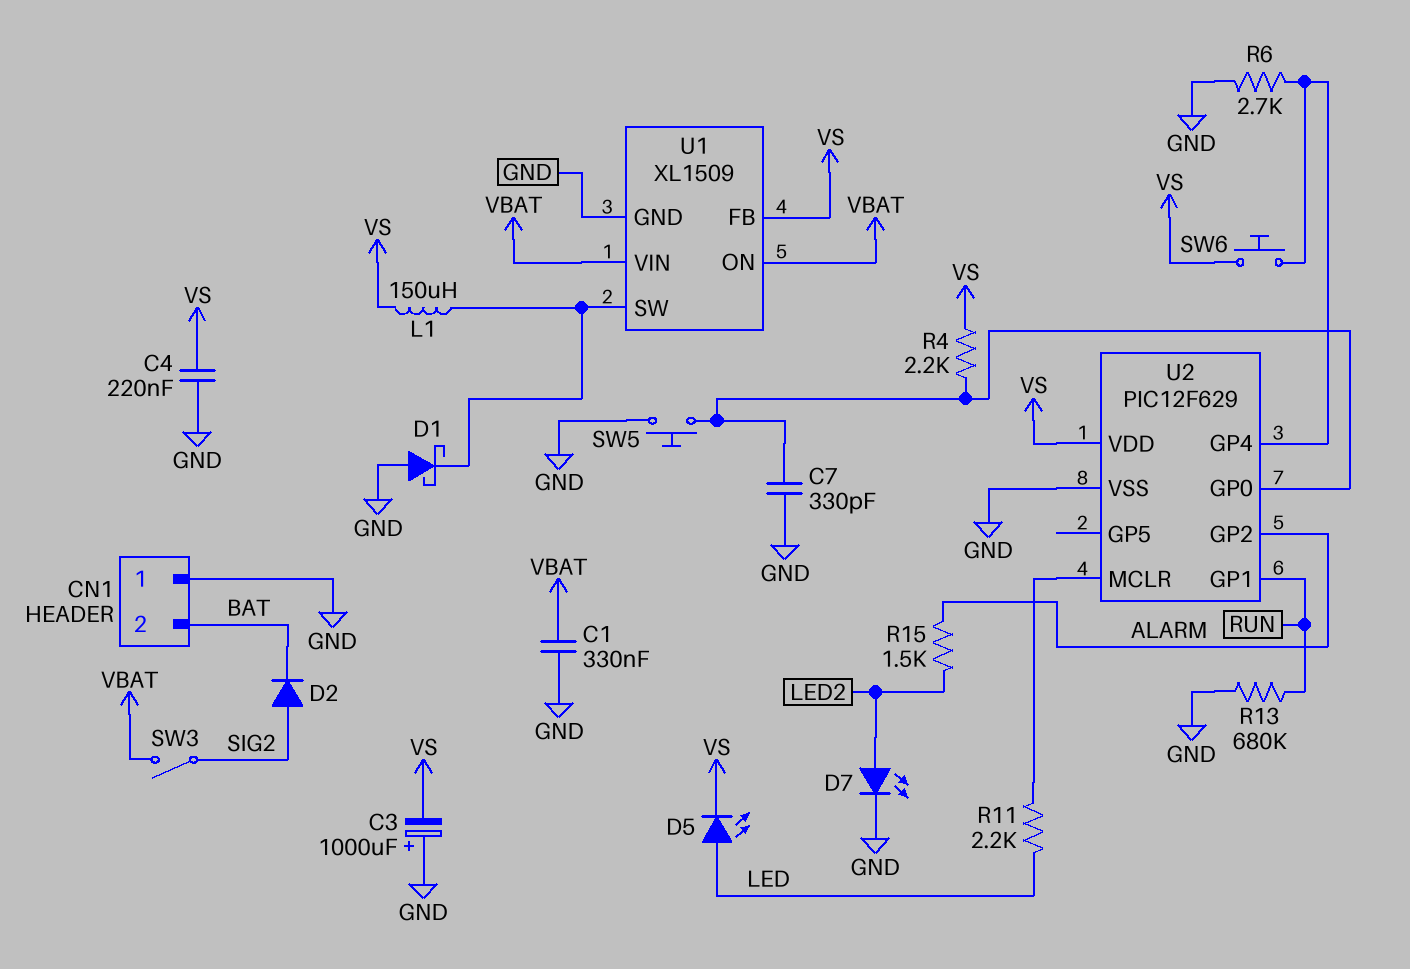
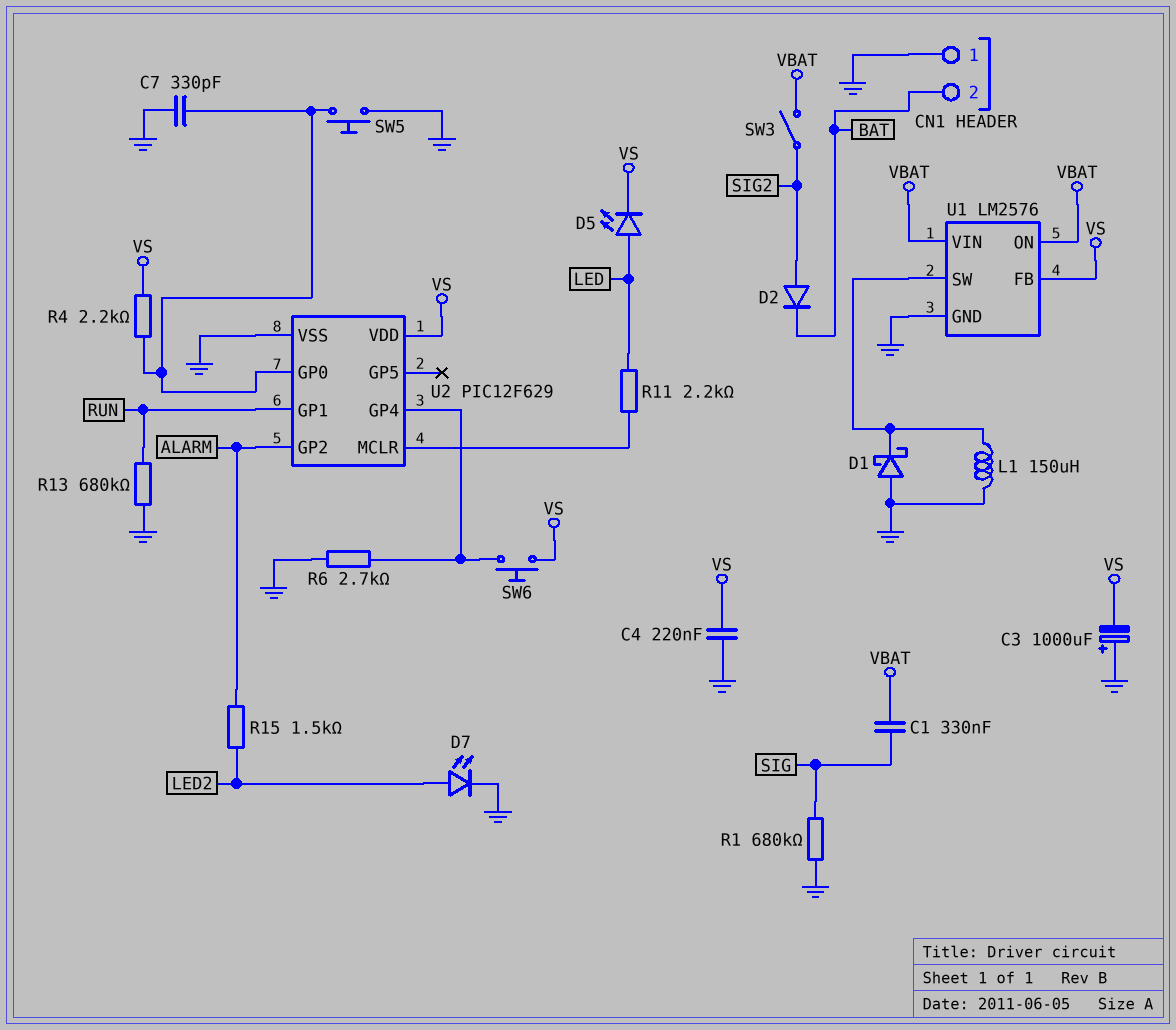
C1: 330nF (GND, VBAT) -> 330nF (SIG, VBAT)
L1: 150uH (U1/SW, VS) -> 150uH (GND, U1/SW)
R1: none -> 680k (GND, SIG)
U1: XL1509 -> LM2576

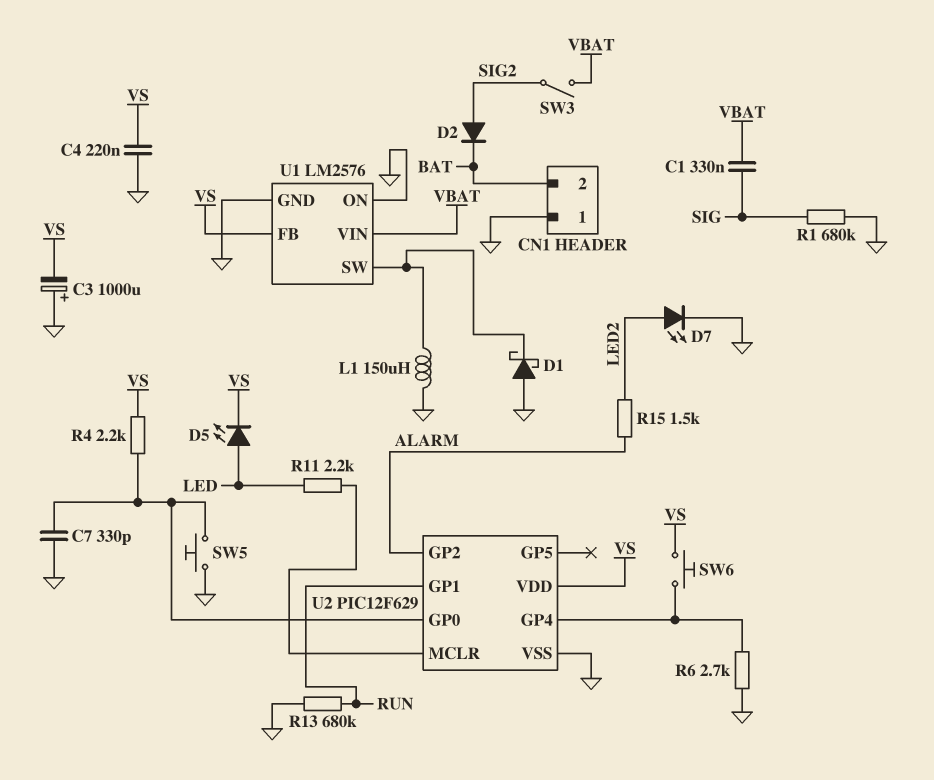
U1 pin ON: VBAT -> GND

